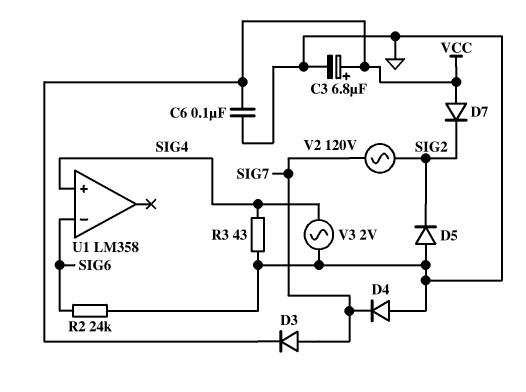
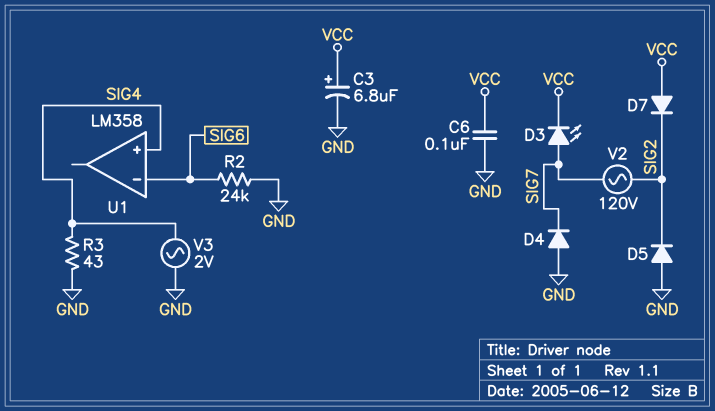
D3: diode (A SIG7, K VCC) -> LED (A SIG7, K VCC)

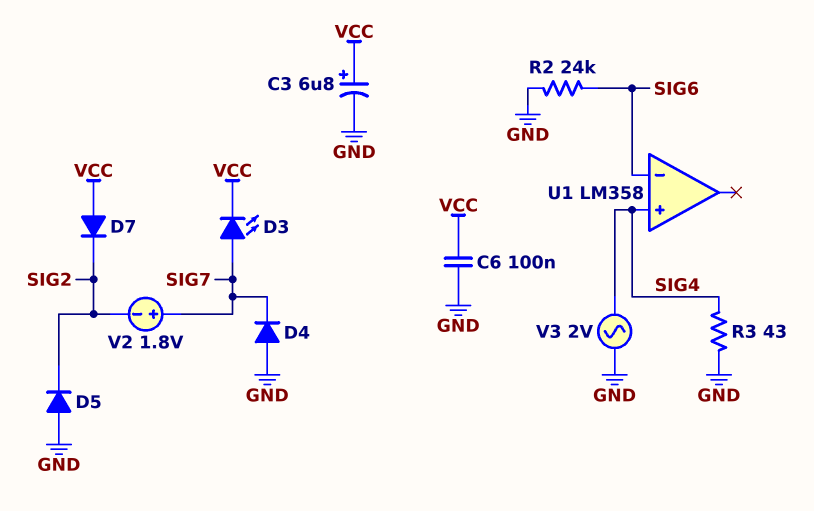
V2: AC 120V (SIG2, SIG7) -> 1.8V (plus SIG7, minus SIG2)

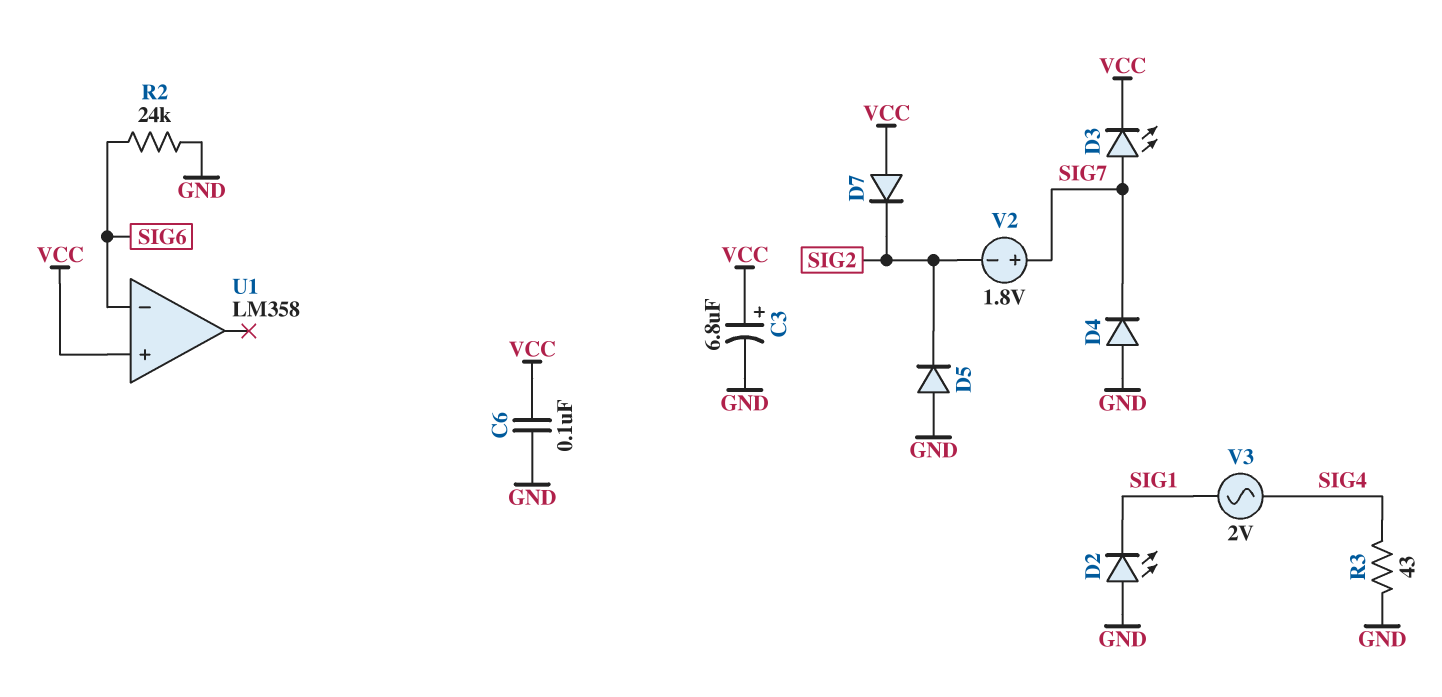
D2: none -> LED (A GND, K SIG1)
U1 pin in+: SIG4 -> VCC
V3: AC 2V (GND, SIG4) -> AC 2V (SIG1, SIG4)

